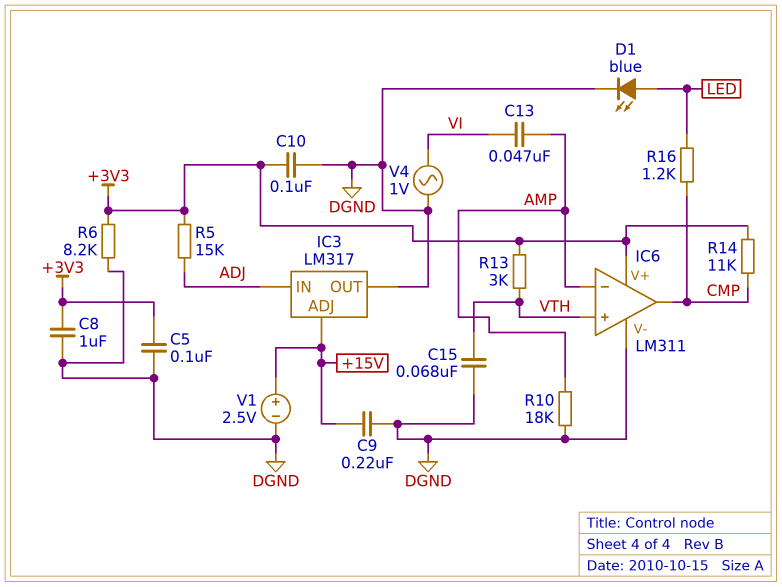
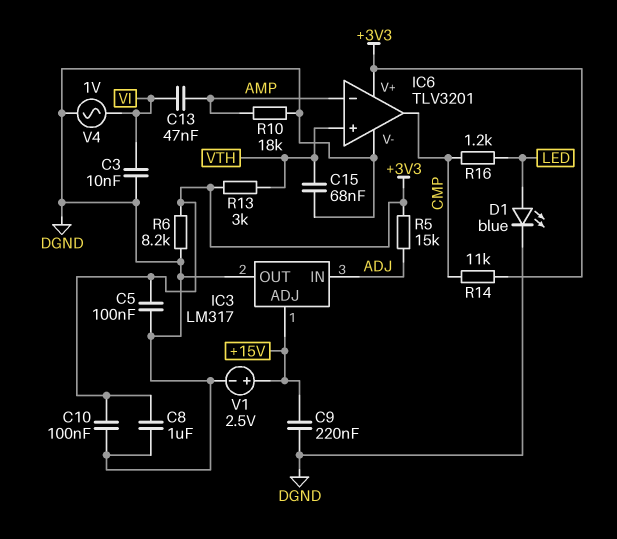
C3: none -> 10nF (DGND, VI)
IC6: LM311 -> TLV3201

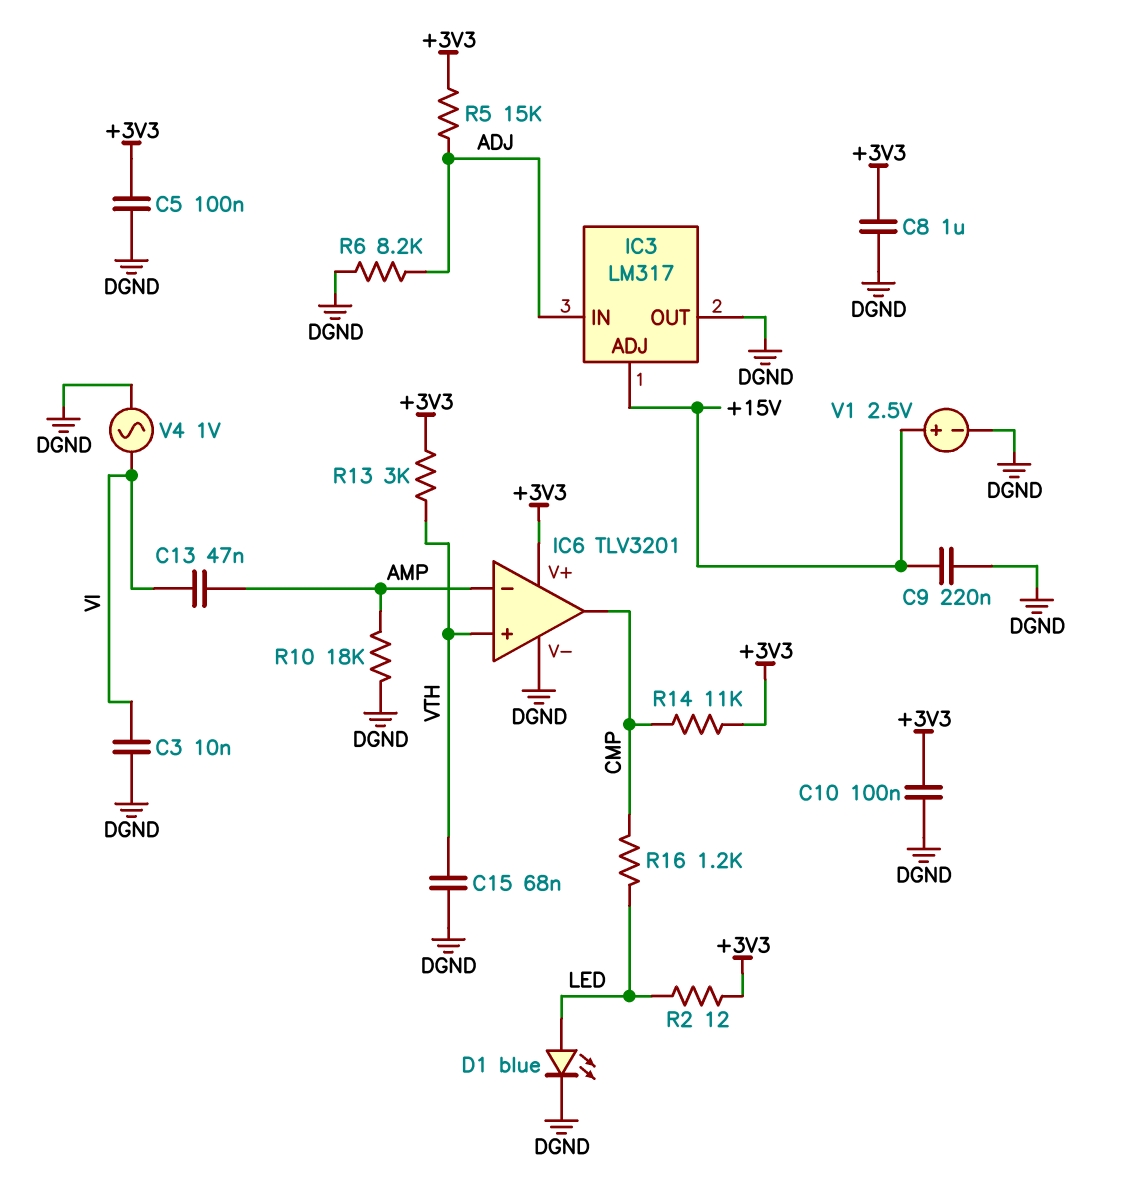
R2: none -> 12 (+3V3, LED)
R6: 8.2k (+3V3, DGND) -> 8.2k (ADJ, DGND)

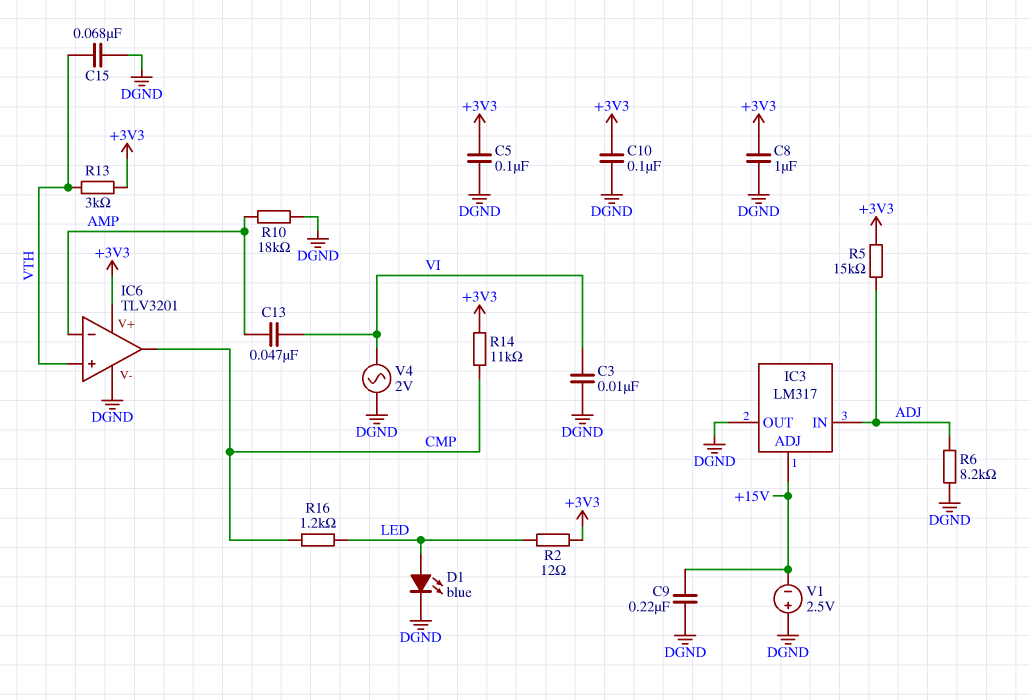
V1: 2.5V (plus +15V, minus DGND) -> 2.5V (plus DGND, minus +15V)
V4: AC 1V (DGND, VI) -> AC 2V (DGND, VI)

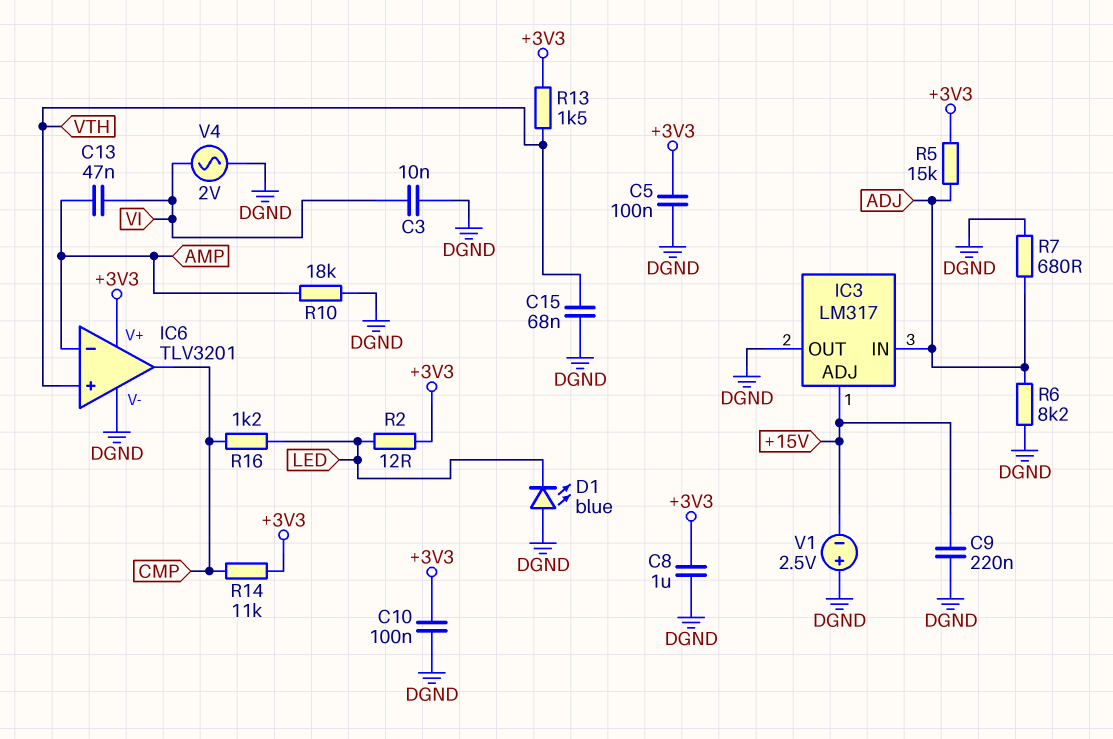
D1: LED blue (A LED, K DGND) -> LED blue (A DGND, K LED)
R7: none -> 680 (ADJ, DGND)
R13: 3k (+3V3, VTH) -> 1.5k (+3V3, VTH)

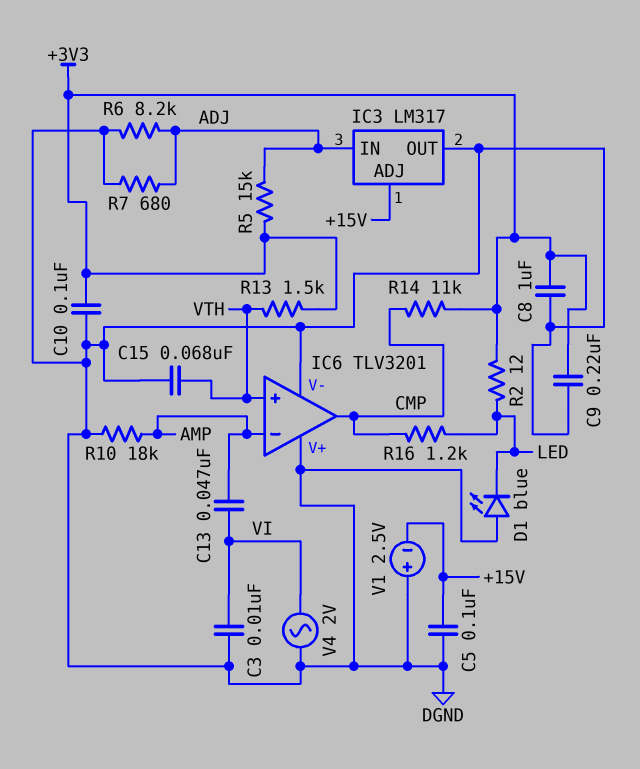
C5: 100nF (+3V3, DGND) -> 100nF (+15V, DGND)
C9: 220nF (+15V, DGND) -> 220nF (+3V3, DGND)
IC6 pin V+: +3V3 -> DGND

